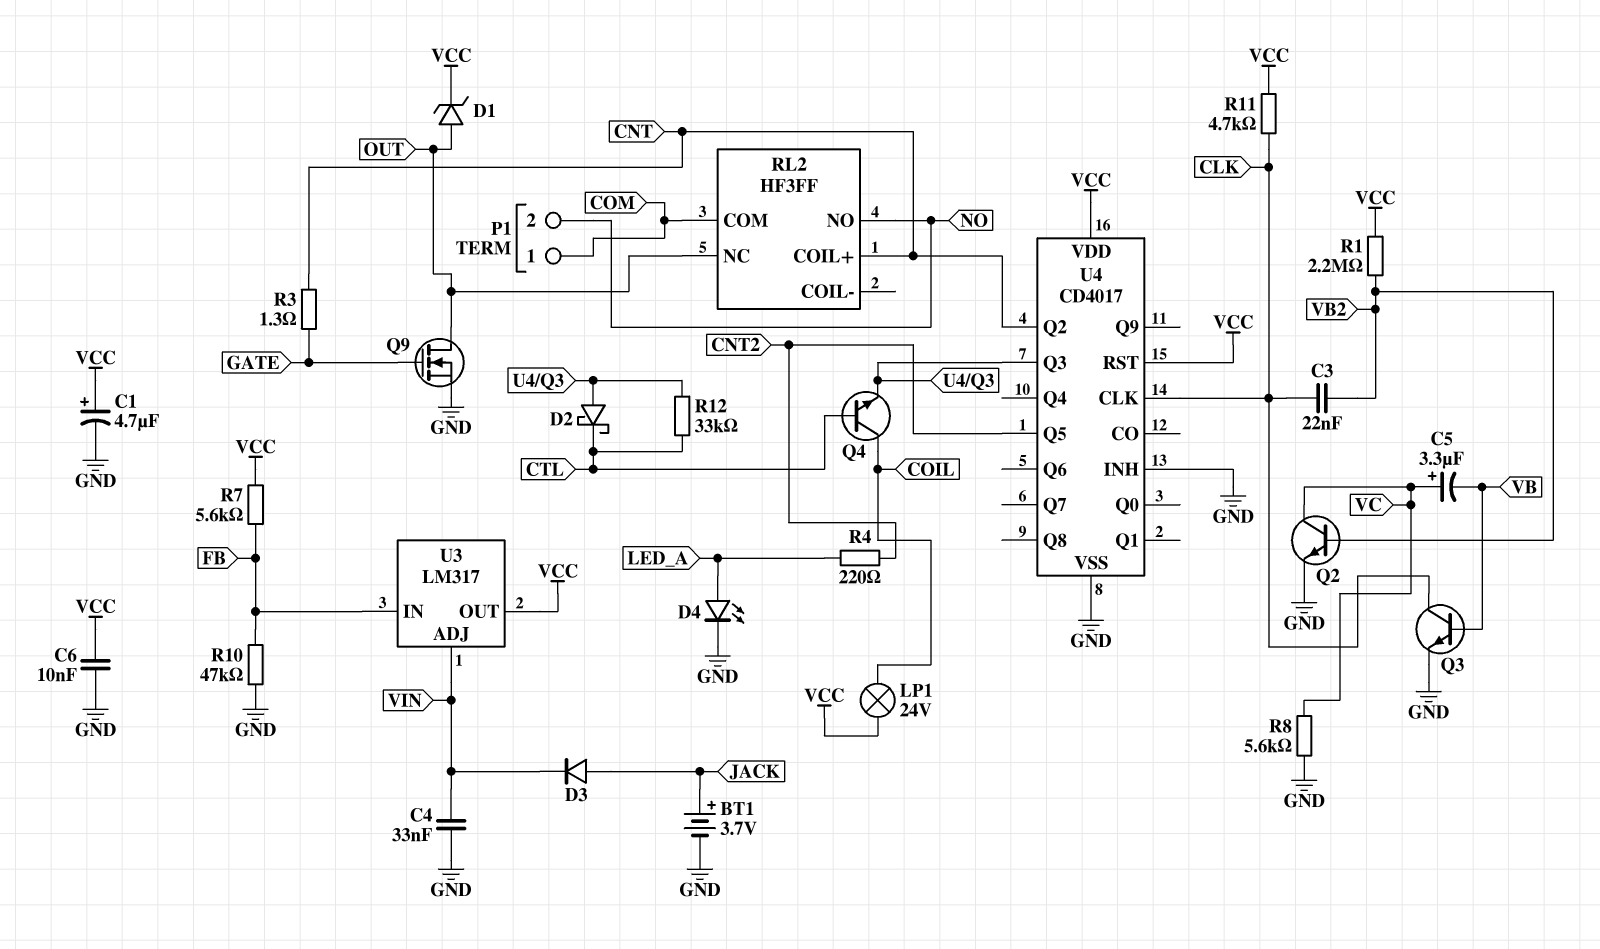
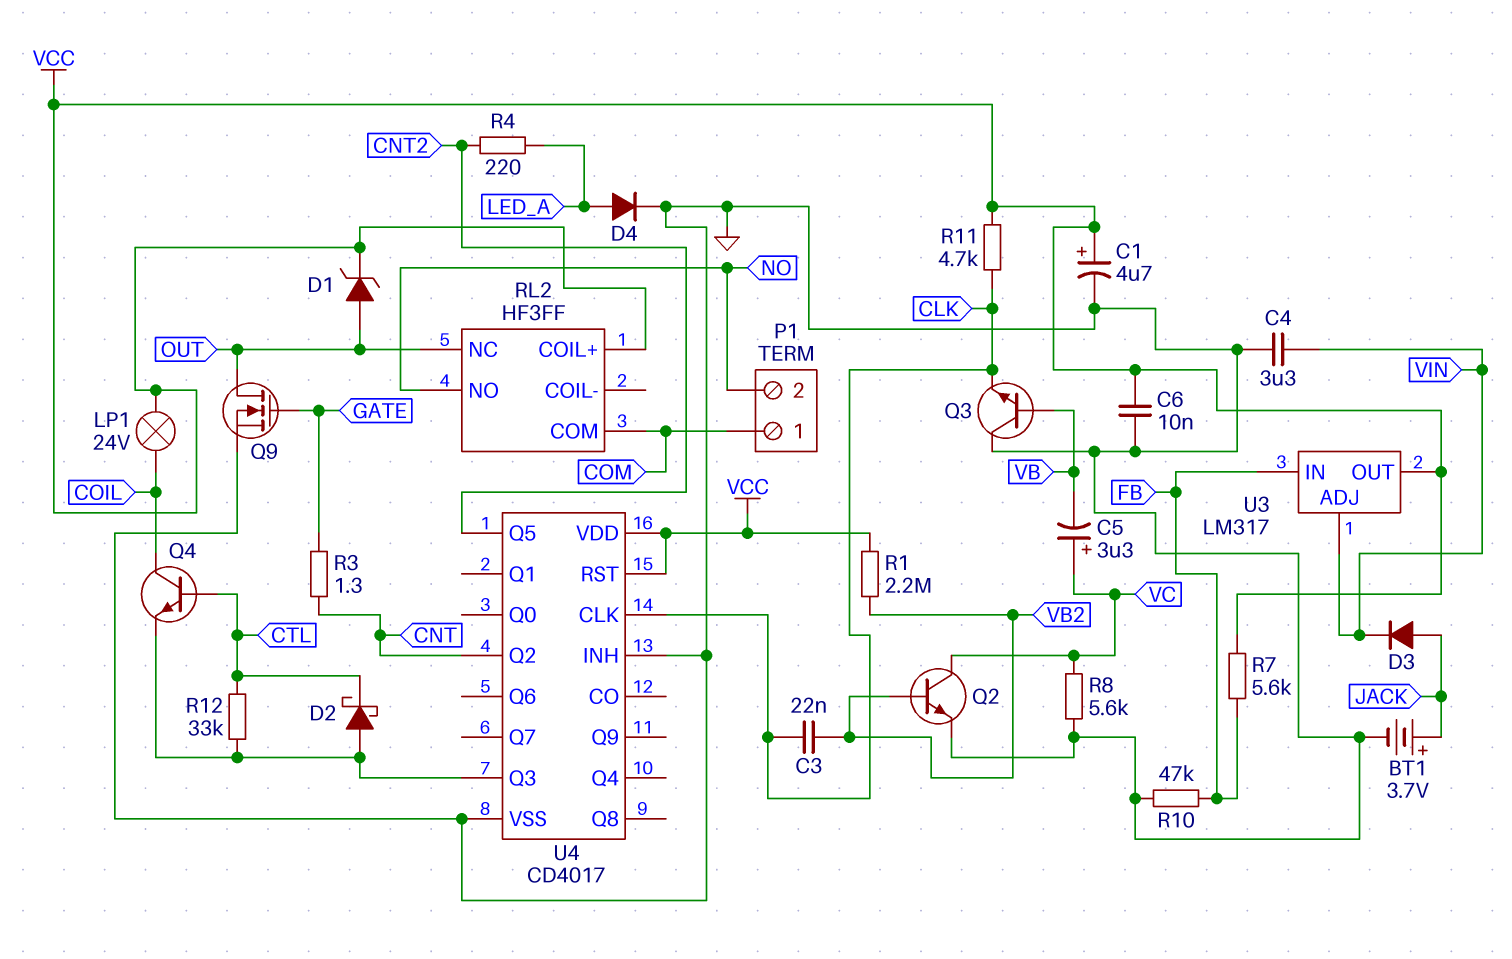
C4: 33nF (GND, VIN) -> 3.3uF (GND, VIN)
D4: LED (A LED_A, K GND) -> diode (A LED_A, K GND)
Q3: NPN (B VB, C CLK, E GND) -> NPN (B VB, C GND, E CLK)
RL2 pin COIL+: CNT -> VCC

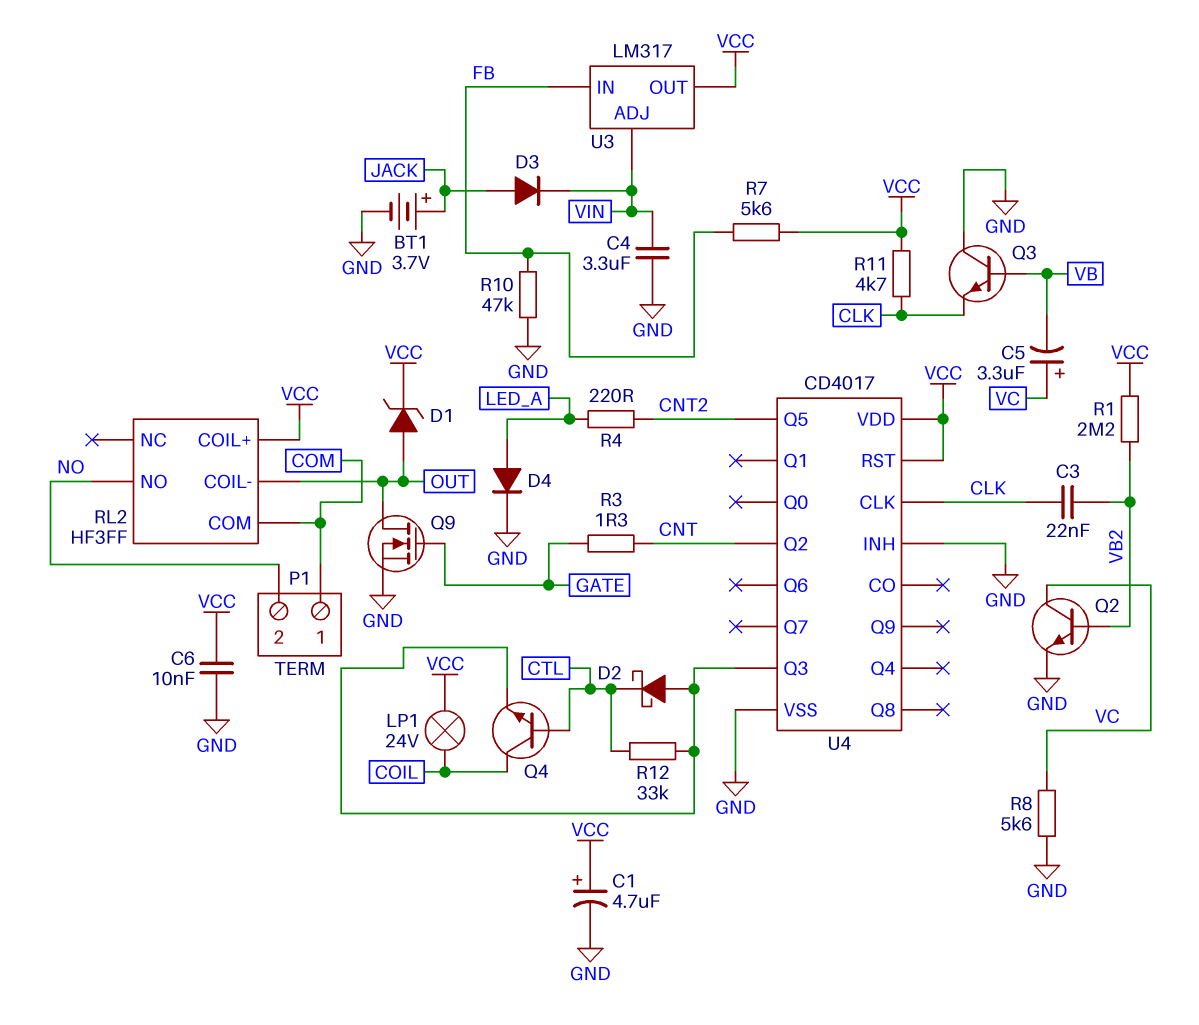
RL2 pin COIL-: none -> OUT
RL2 pin NC: OUT -> none

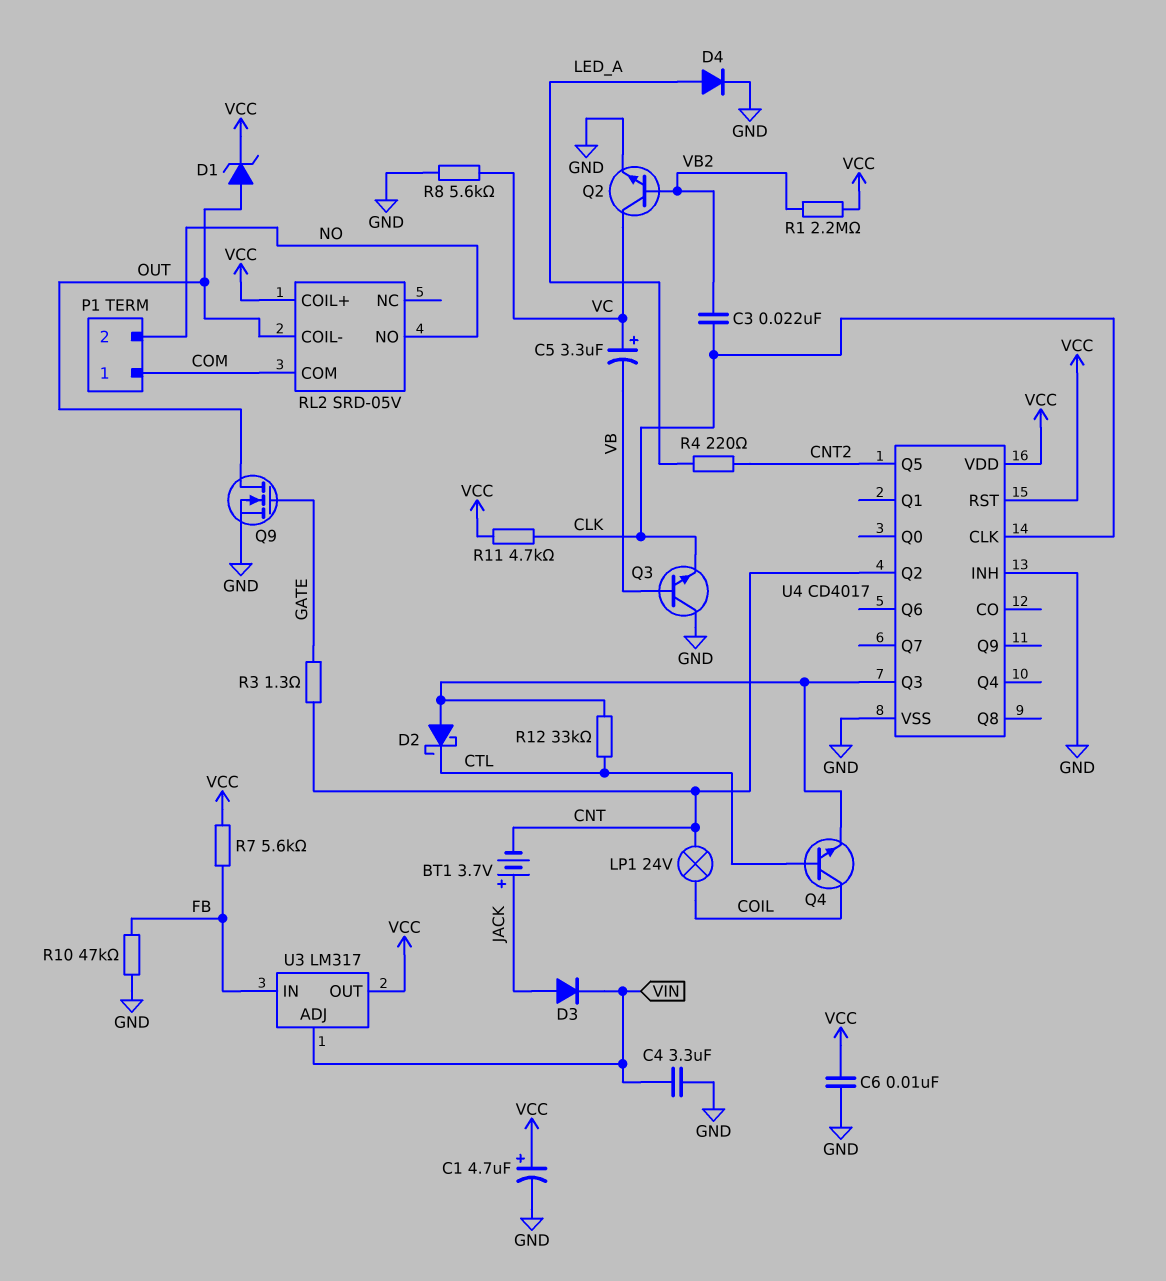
BT1: 3.7V (plus JACK, minus GND) -> 3.7V (plus JACK, minus CNT)
LP1: lamp 24V (COIL, VCC) -> lamp 24V (CNT, COIL)
RL2: HF3FF -> SRD-05V

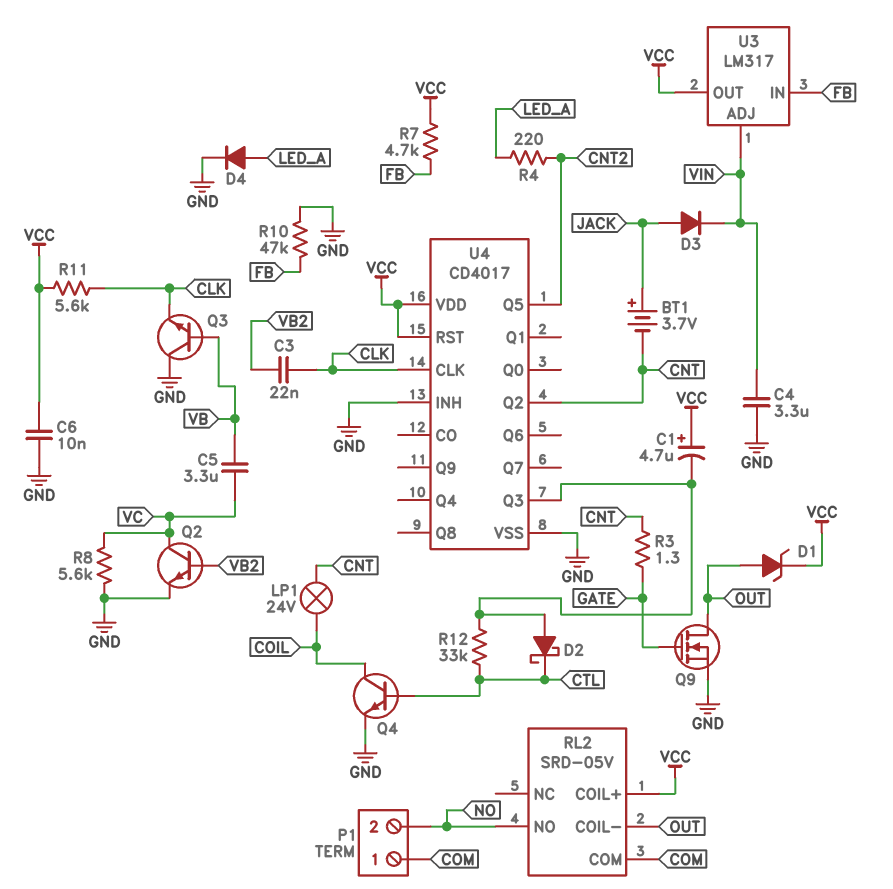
C1: 4.7uF (plus VCC, minus GND) -> 4.7uF (plus VCC, minus U4/Q3)
C5: 3.3uF (plus VC, minus VB) -> 3.3uF (VB, VC)
Q4: NPN (B CTL, C COIL, E U4/Q3) -> NPN (B CTL, C COIL, E GND)
R1: 2.2M (VB2, VCC) -> none
R7: 5.6k (FB, VCC) -> 4.7k (FB, VCC)
R11: 4.7k (CLK, VCC) -> 5.6k (CLK, VCC)

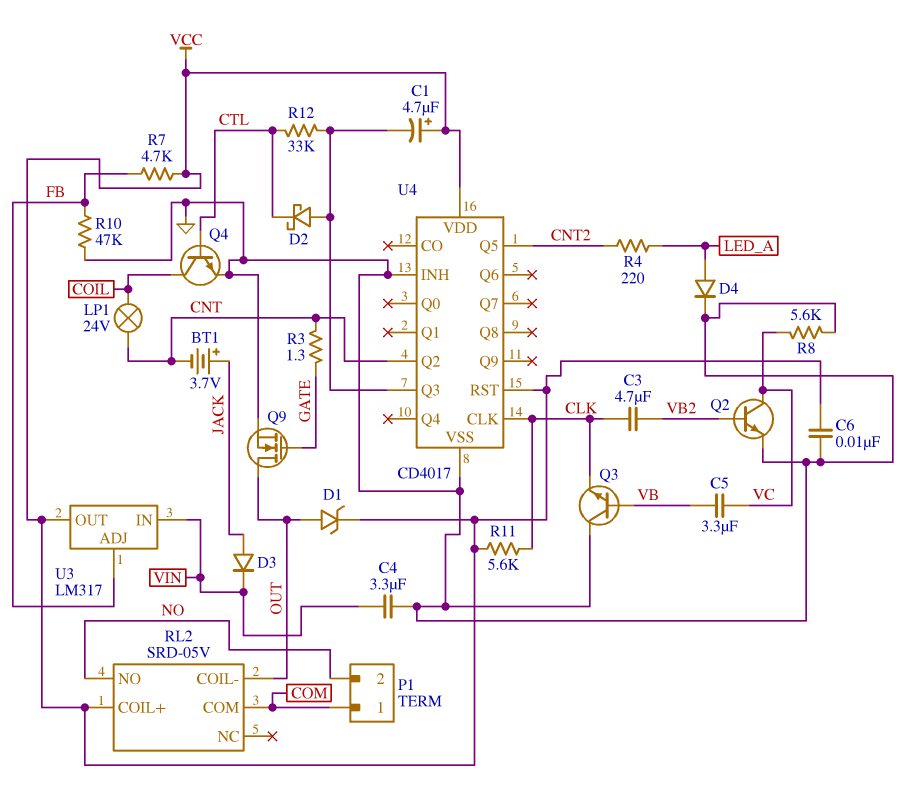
C3: 22nF (CLK, VB2) -> 4.7uF (CLK, VB2)
U3 pin ADJ: VIN -> FB
U3 pin IN: FB -> VIN

